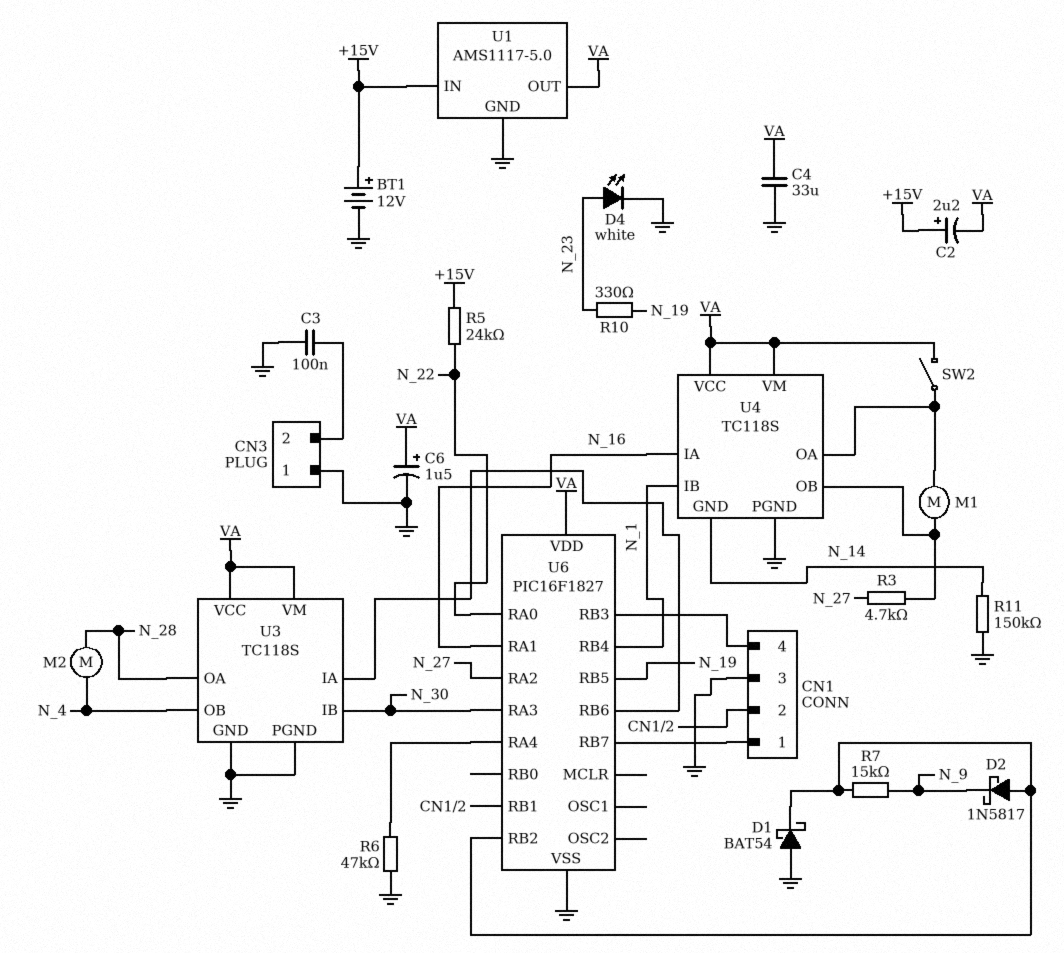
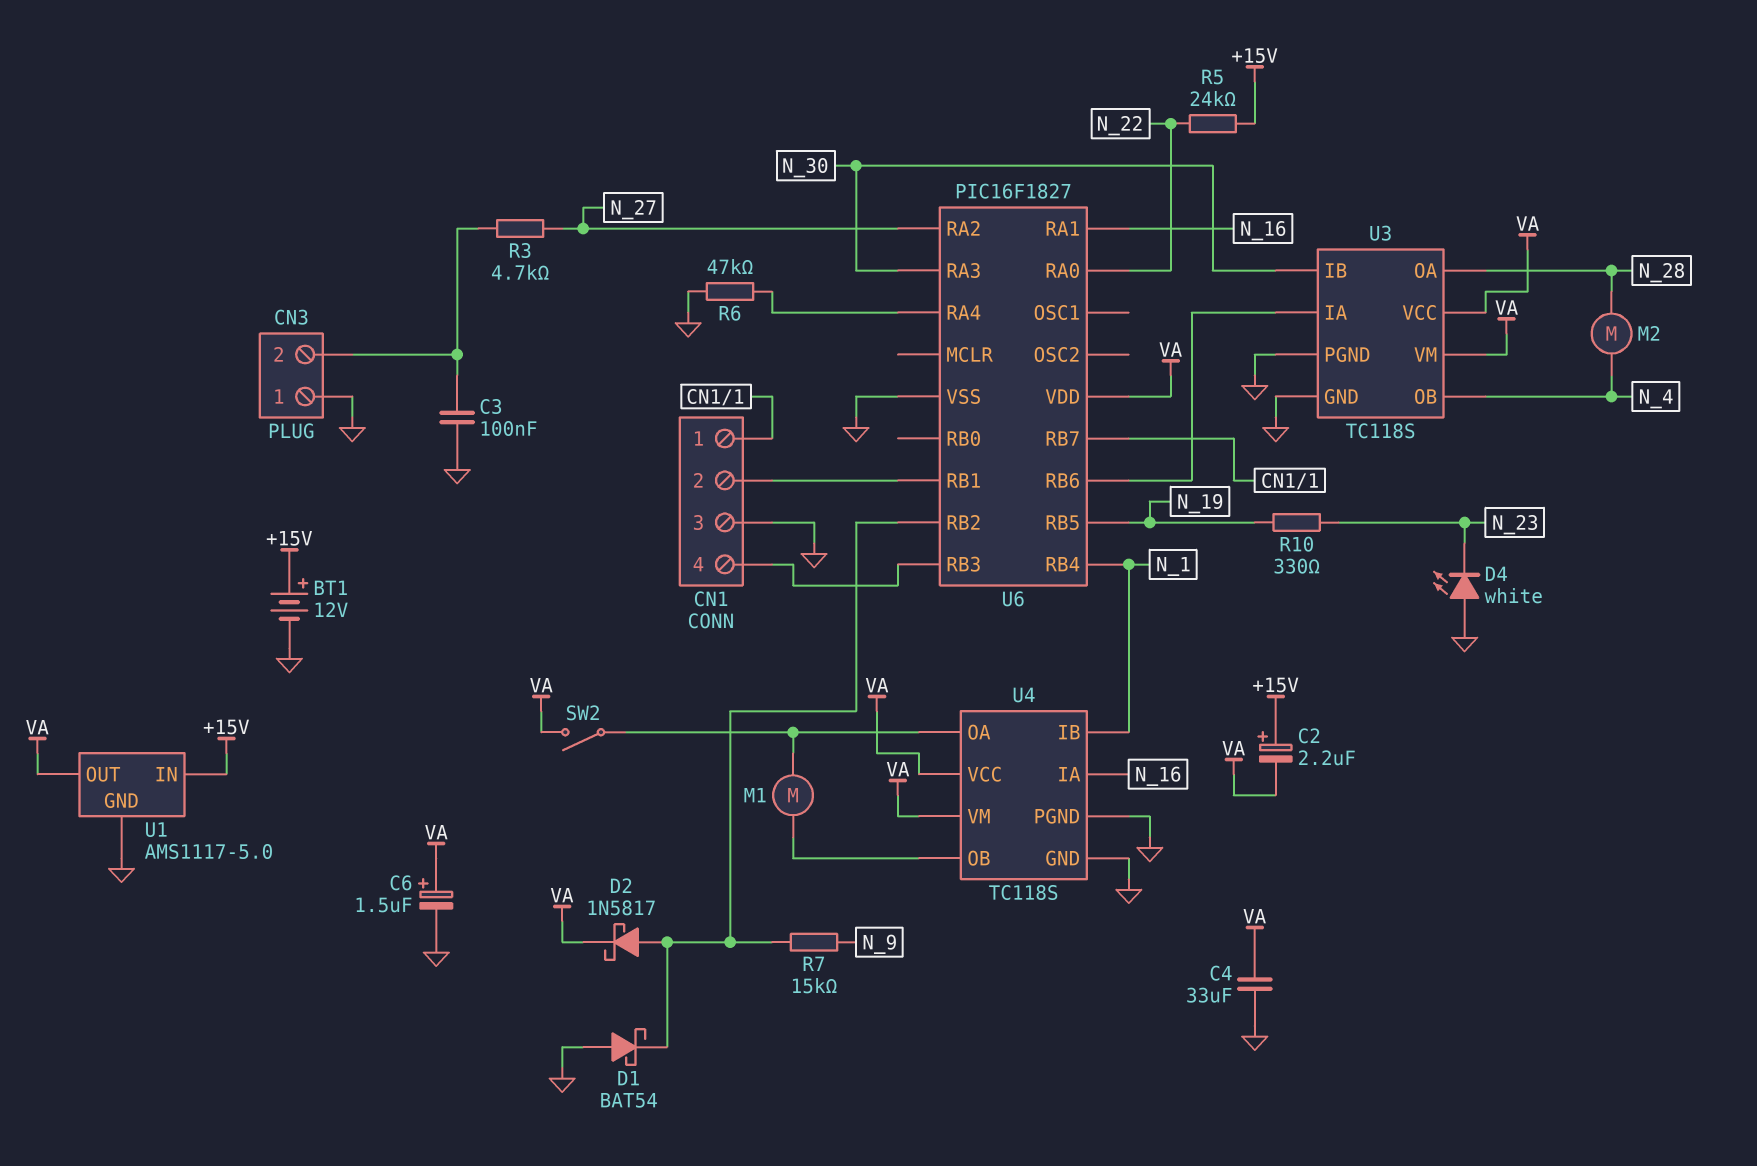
D2: schottky 1N5817 (A U6/RB2, K N_9) -> schottky 1N5817 (A U6/RB2, K VA)
D4: LED white (A N_23, K GND) -> LED white (A GND, K N_23)
R3: 4.7k (N_27, U4/OB) -> 4.7k (CN3/2, N_27)
R11: 150k (GND, N_14) -> none
U4 pin GND: N_14 -> GND

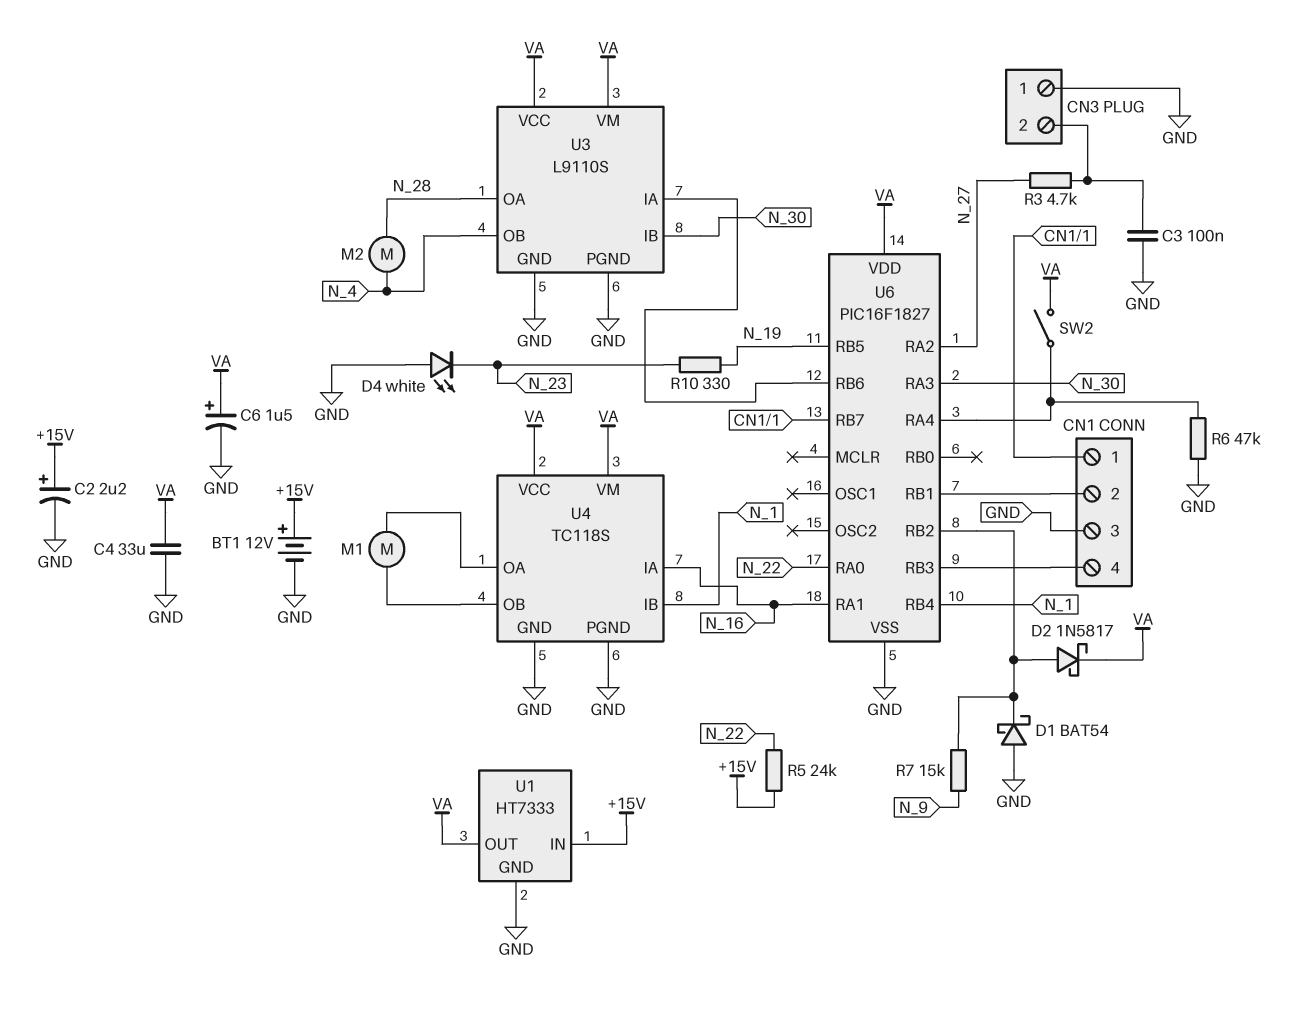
C2: 2.2uF (plus +15V, minus VA) -> 2.2uF (plus +15V, minus GND)
SW2: switch (U4/OA, VA) -> switch (U6/RA4, VA)
U1: AMS1117-5.0 -> HT7333
U3: TC118S -> L9110S

